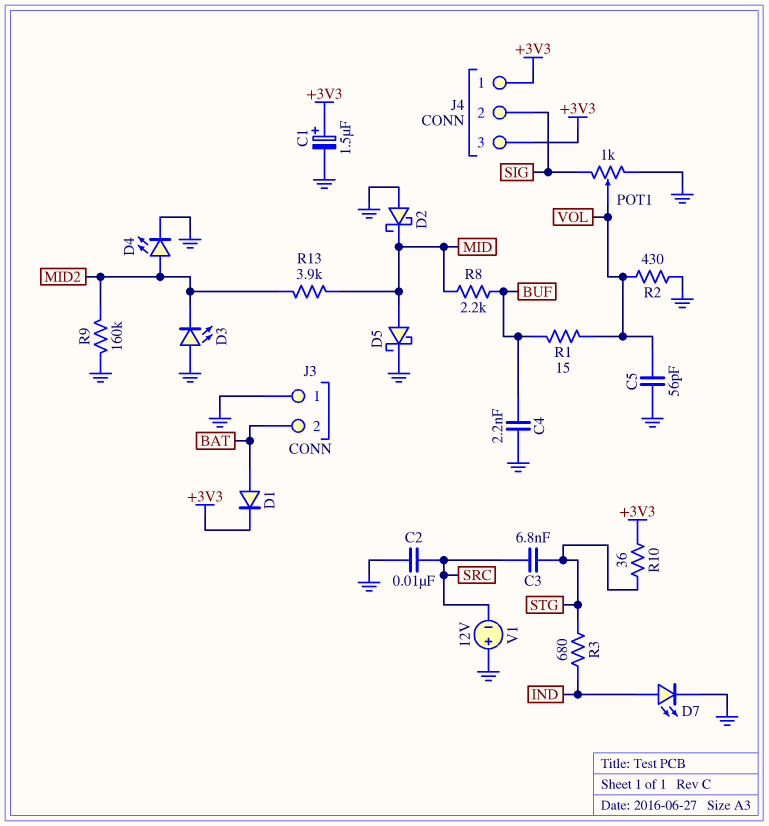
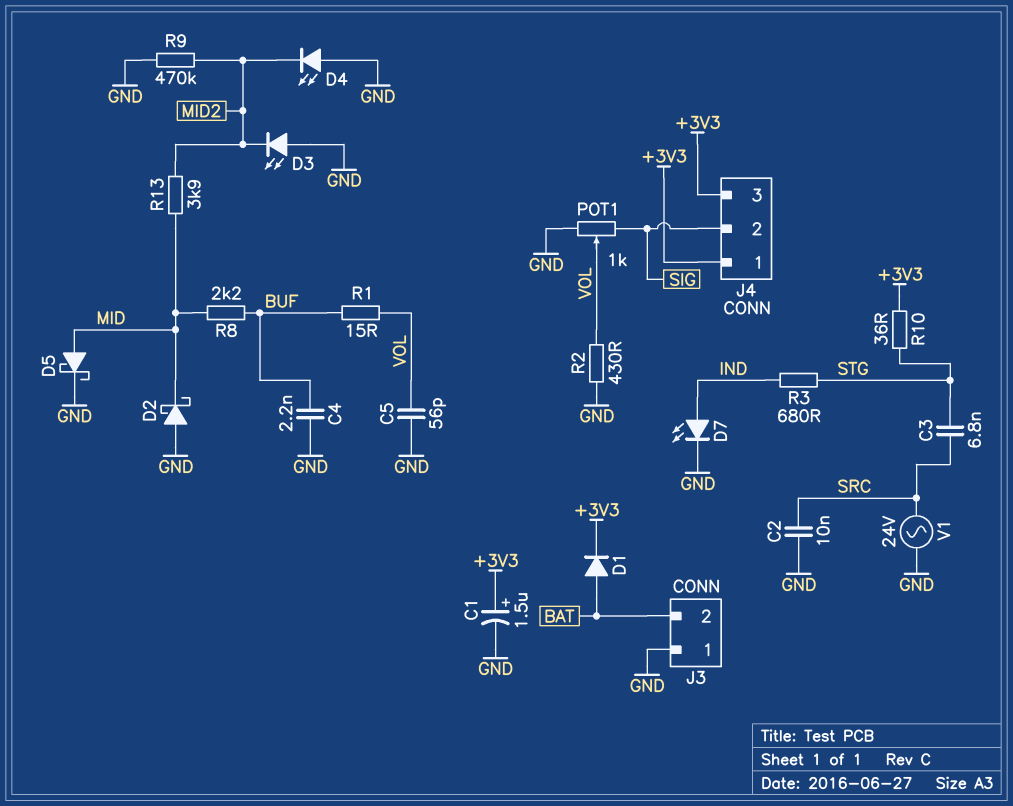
D4: LED (A MID2, K GND) -> LED (A GND, K MID2)
R9: 160k (GND, MID2) -> 470k (GND, MID2)
V1: 12V (plus GND, minus SRC) -> AC 24V (GND, SRC)

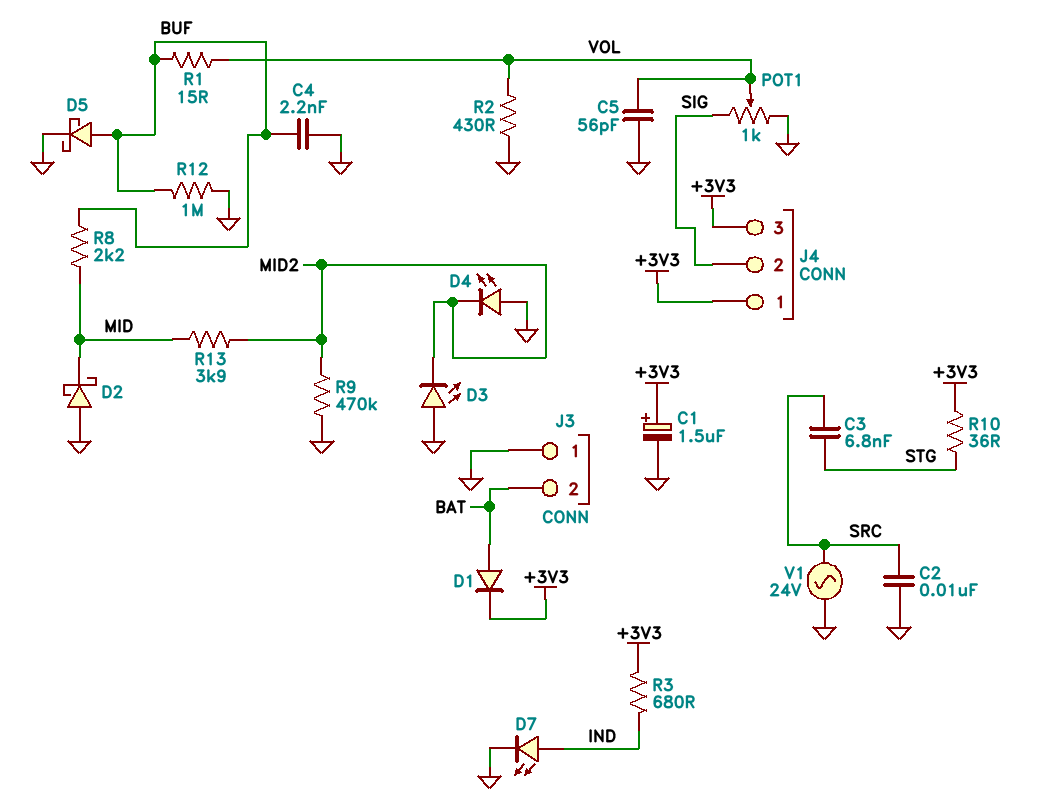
D5: schottky (A MID, K GND) -> schottky (A BUF, K GND)
R3: 680 (IND, STG) -> 680 (+3V3, IND)
R12: none -> 1M (BUF, GND)

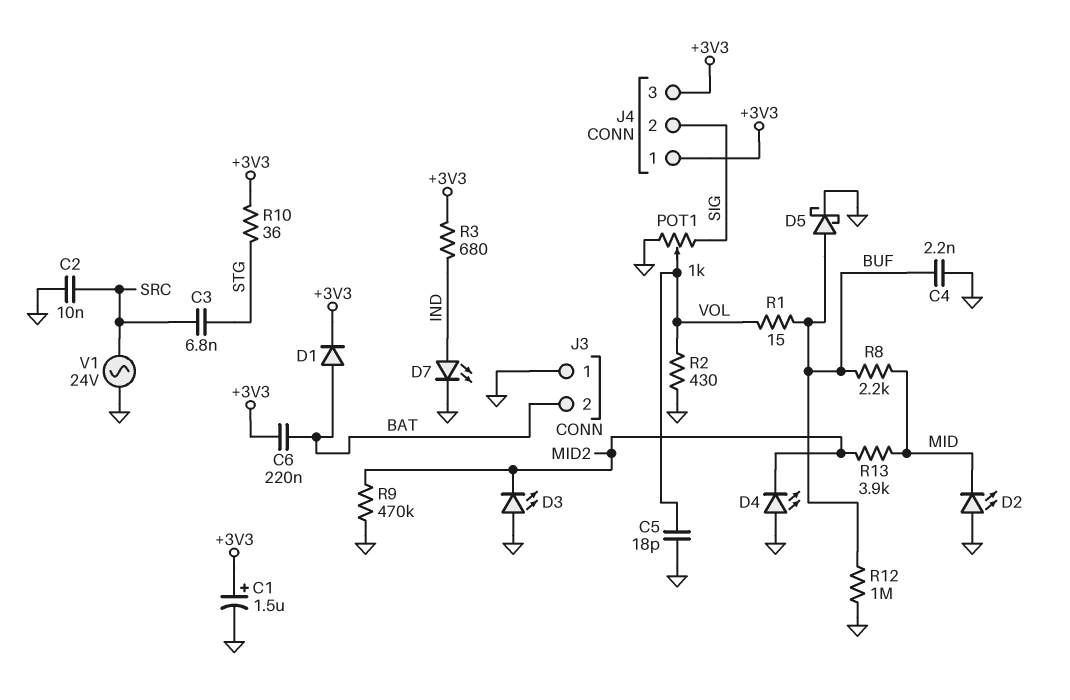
C5: 56pF (GND, VOL) -> 18pF (GND, VOL)
C6: none -> 220nF (+3V3, BAT)
D2: schottky (A GND, K MID) -> LED (A GND, K MID)

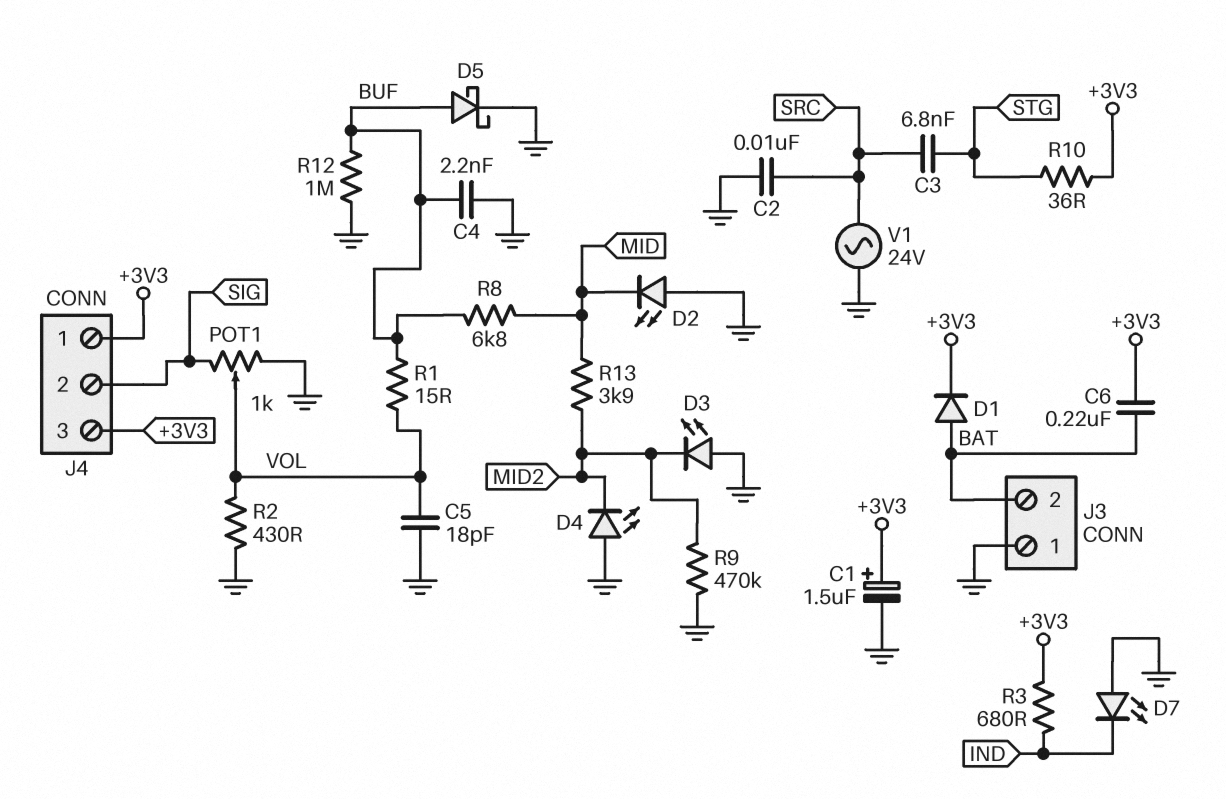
D7: LED (A IND, K GND) -> LED (A GND, K IND)
R8: 2.2k (BUF, MID) -> 6.8k (BUF, MID)

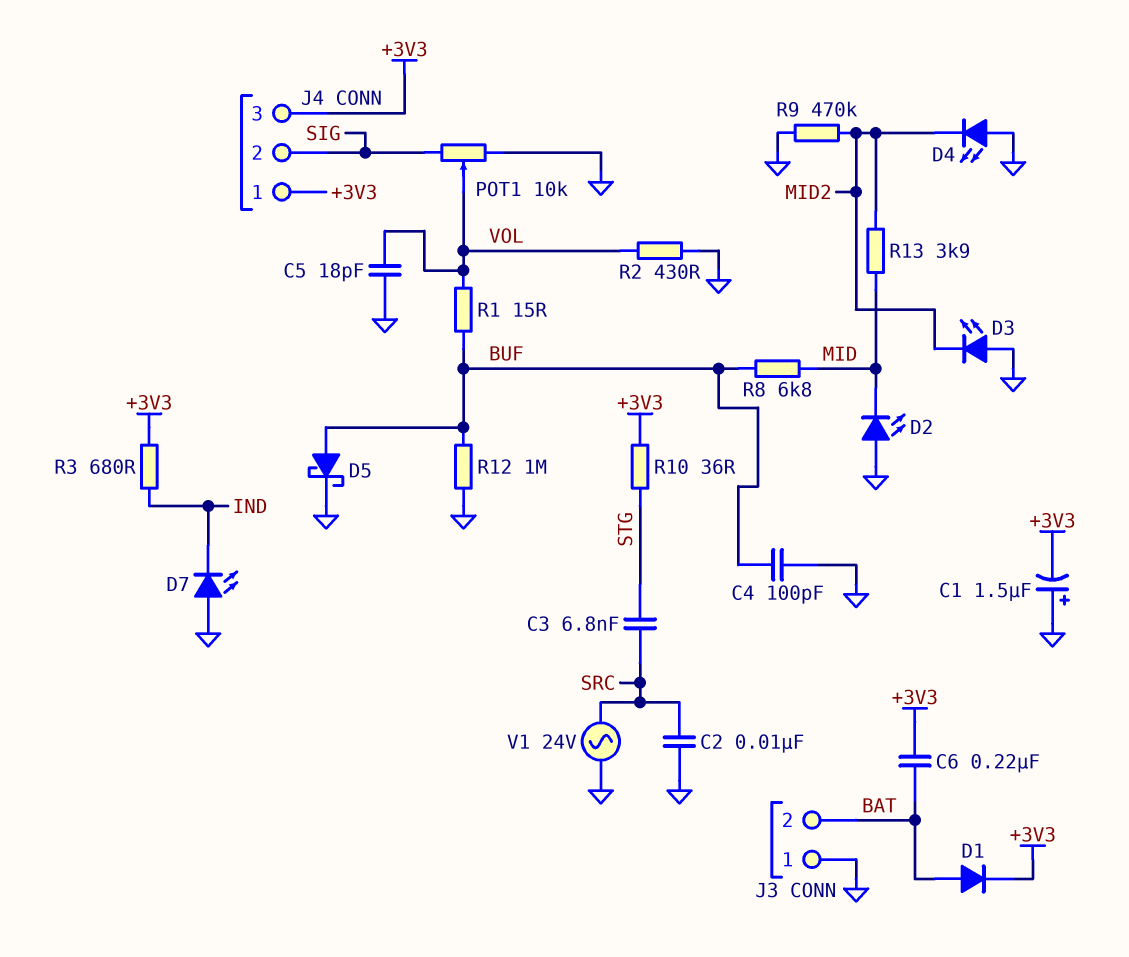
C1: 1.5uF (plus +3V3, minus GND) -> 1.5uF (plus GND, minus +3V3)
C4: 2.2nF (BUF, GND) -> 100pF (BUF, GND)
POT1: 1k (GND, SIG, wiper VOL) -> 10k (GND, SIG, wiper VOL)

